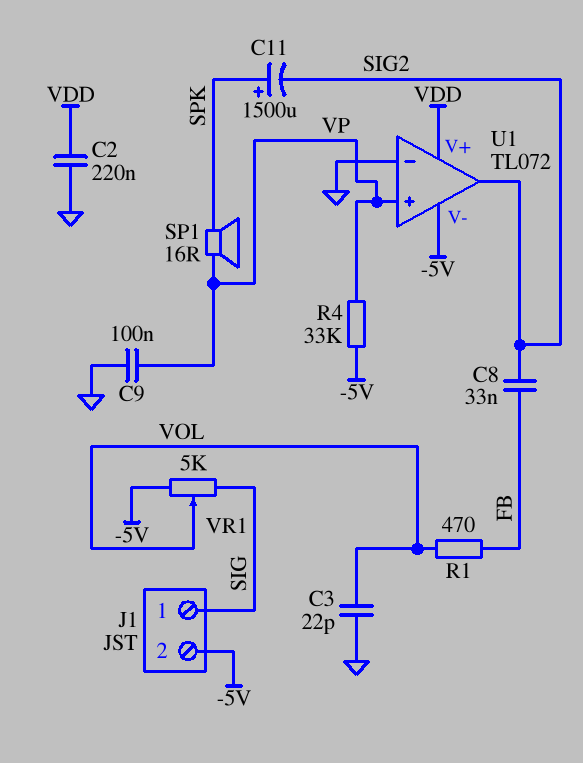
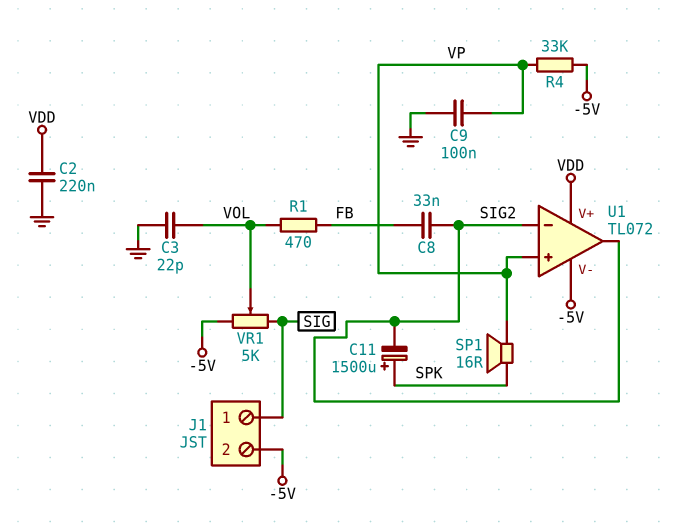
U1 pin in-: GND -> SIG2

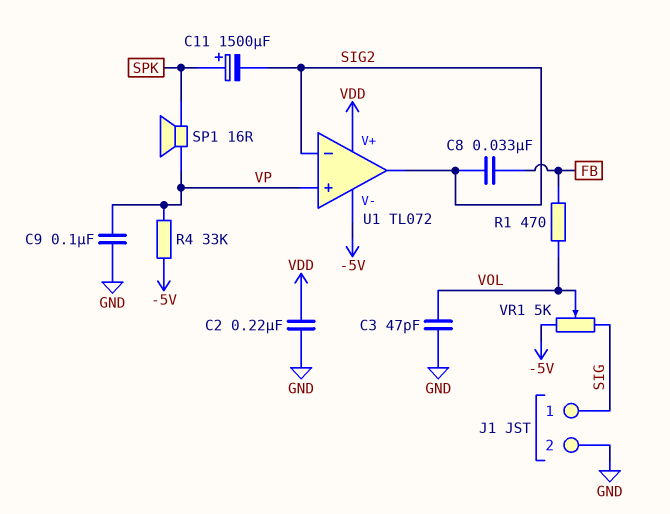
C3: 22pF (GND, VOL) -> 47pF (GND, VOL)
J1 pin 2: -5V -> GND

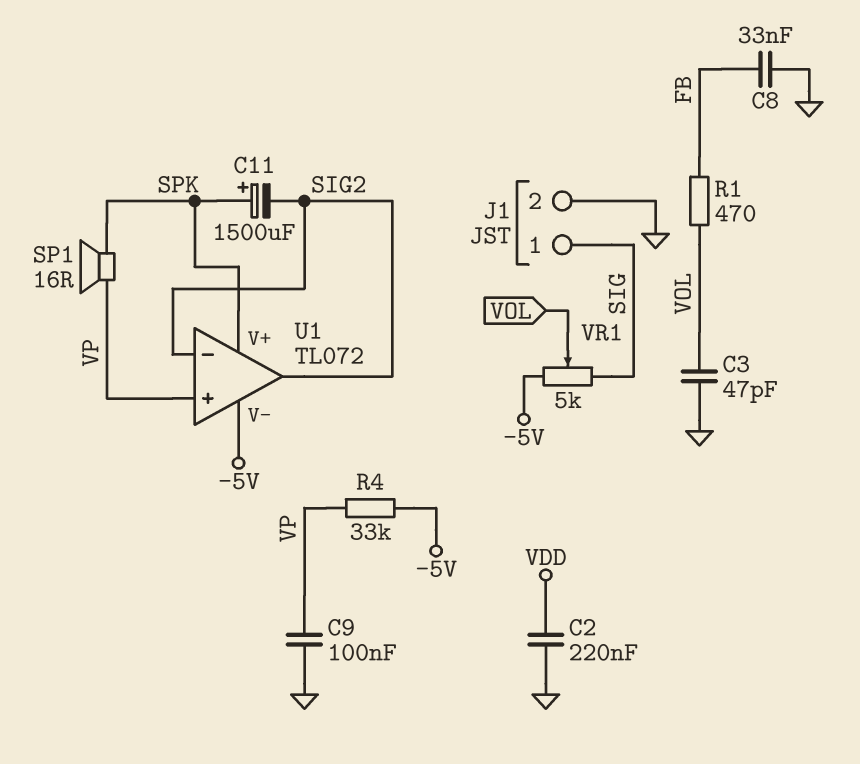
C8: 33nF (FB, SIG2) -> 33nF (FB, GND)
U1 pin V+: VDD -> SPK

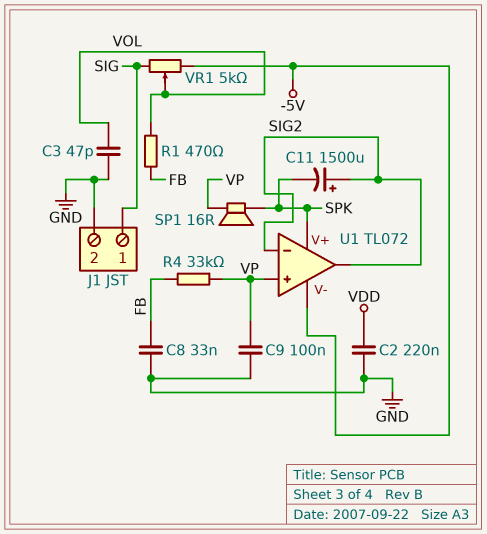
C11: 1500uF (plus SPK, minus SIG2) -> 1500uF (plus SIG2, minus SPK)
R4: 33k (-5V, VP) -> 33k (FB, VP)

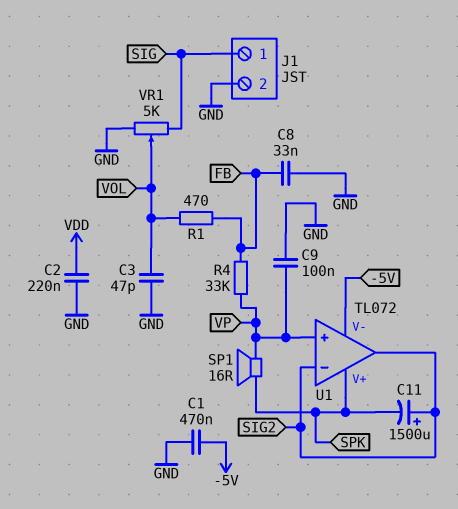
C1: none -> 470nF (-5V, GND)
VR1: 5k (-5V, SIG, wiper VOL) -> 5k (GND, SIG, wiper VOL)

